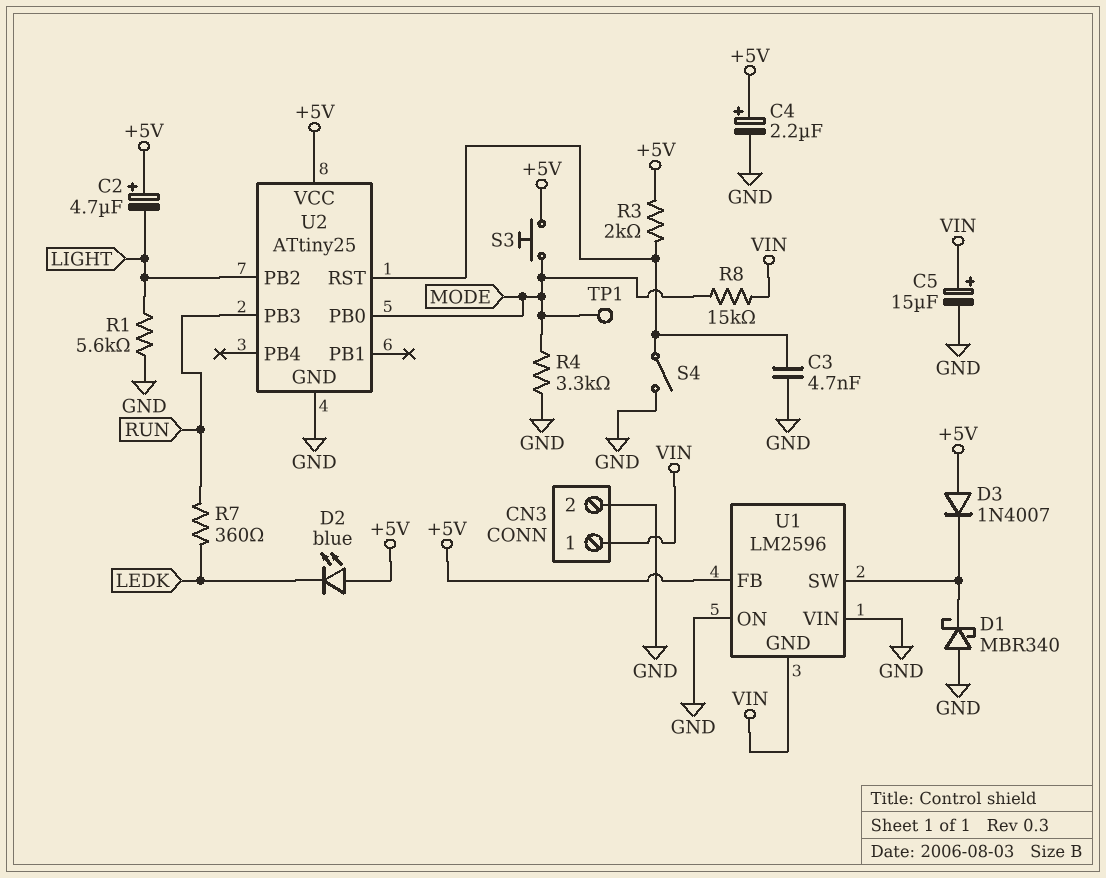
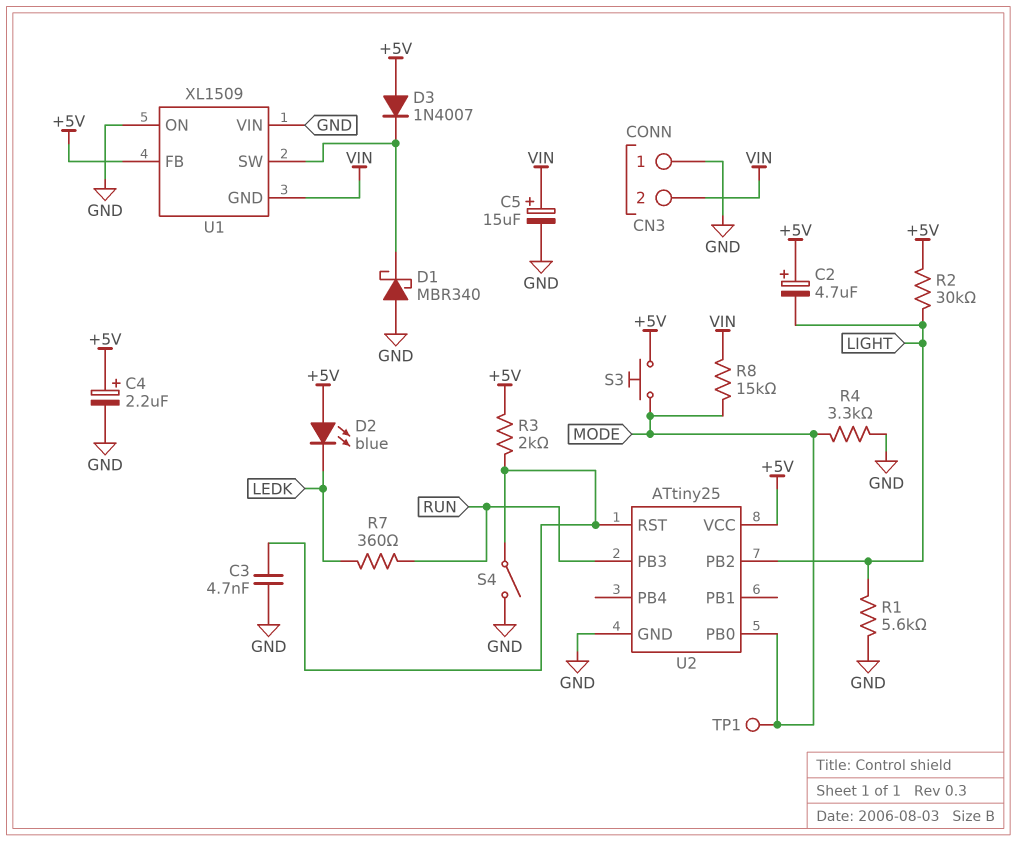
CN3 pin 1: VIN -> GND
CN3 pin 2: GND -> VIN
R2: none -> 30k (+5V, LIGHT)
U1: LM2596 -> XL1509

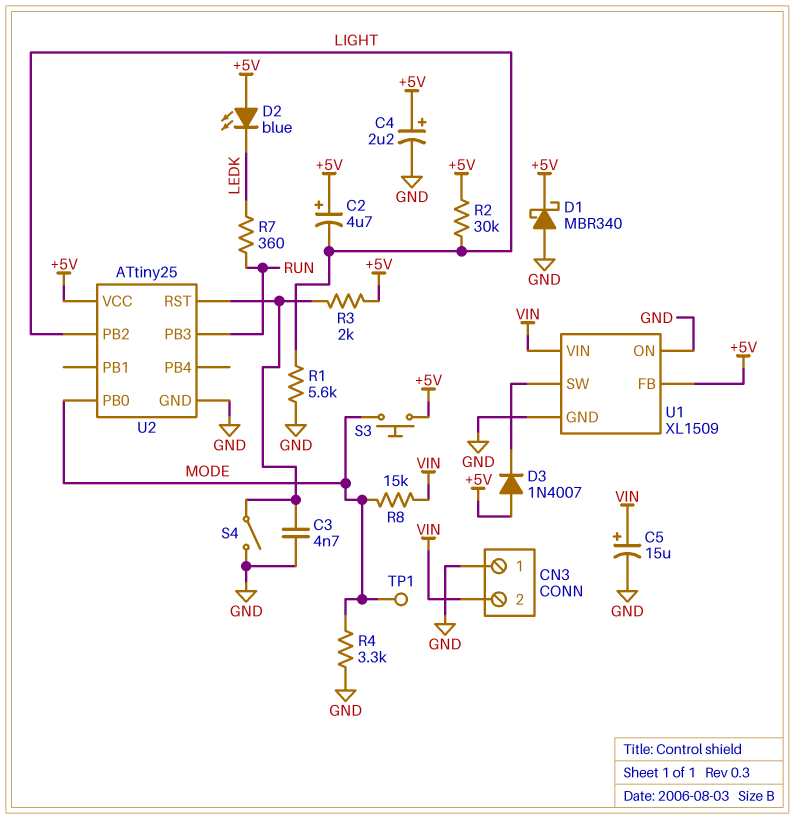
D1: schottky MBR340 (A GND, K U1/SW) -> schottky MBR340 (A GND, K +5V)
U1 pin GND: VIN -> GND
U1 pin VIN: GND -> VIN

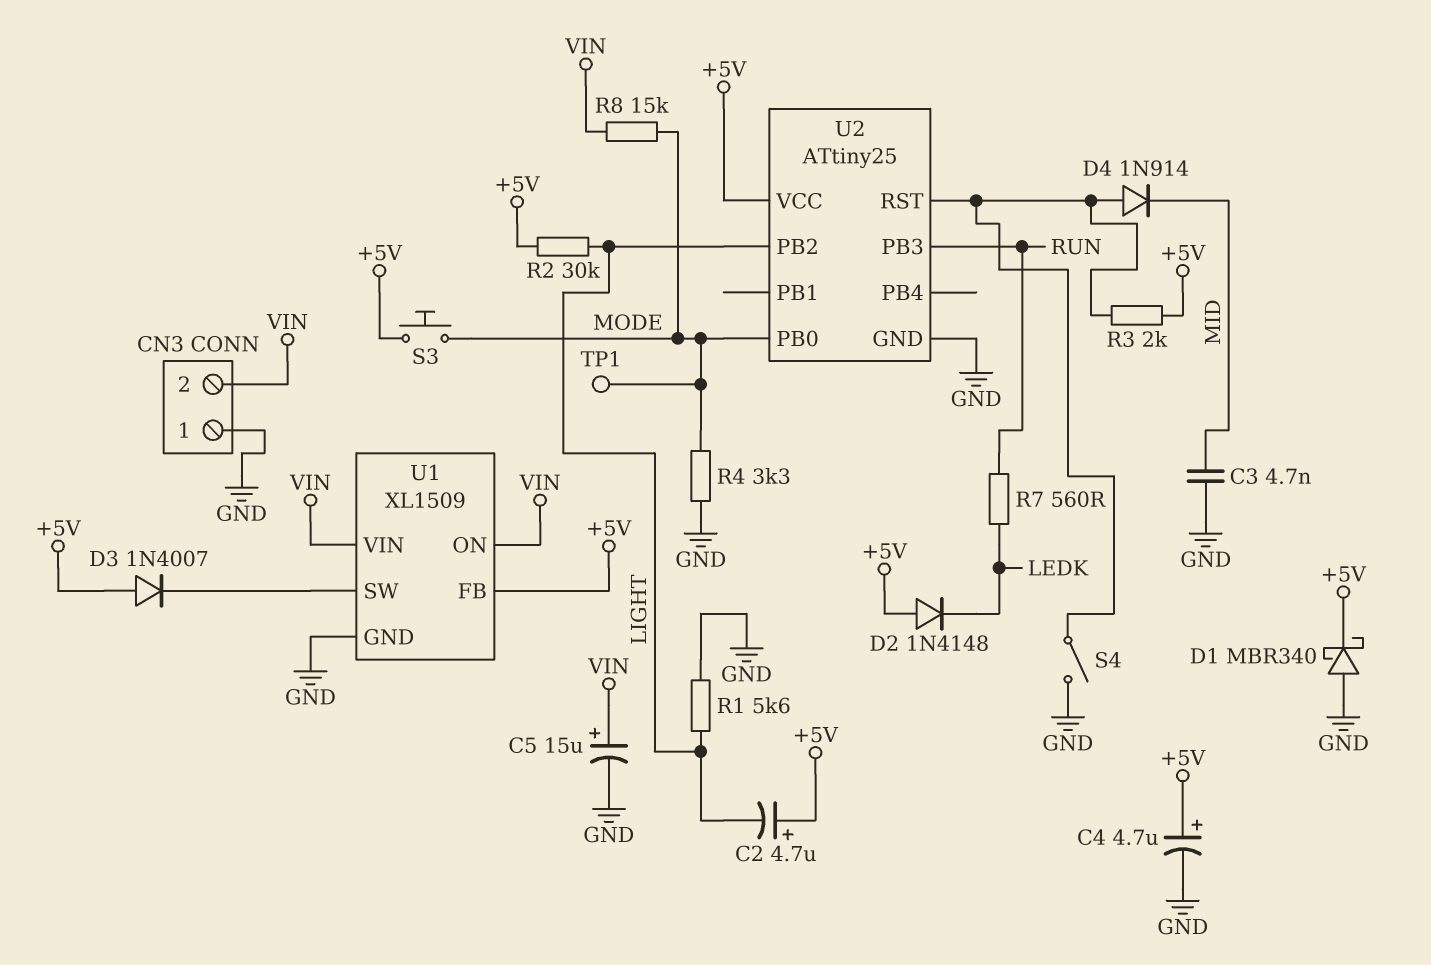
C3: 4.7nF (GND, U2/RST) -> 4.7nF (GND, MID)
C4: 2.2uF (plus +5V, minus GND) -> 4.7uF (plus +5V, minus GND)
D2: LED blue (A +5V, K LEDK) -> diode 1N4148 (A +5V, K LEDK)
D4: none -> diode 1N914 (A U2/RST, K MID)
R7: 360 (LEDK, RUN) -> 560 (LEDK, RUN)
U1 pin ON: GND -> VIN

